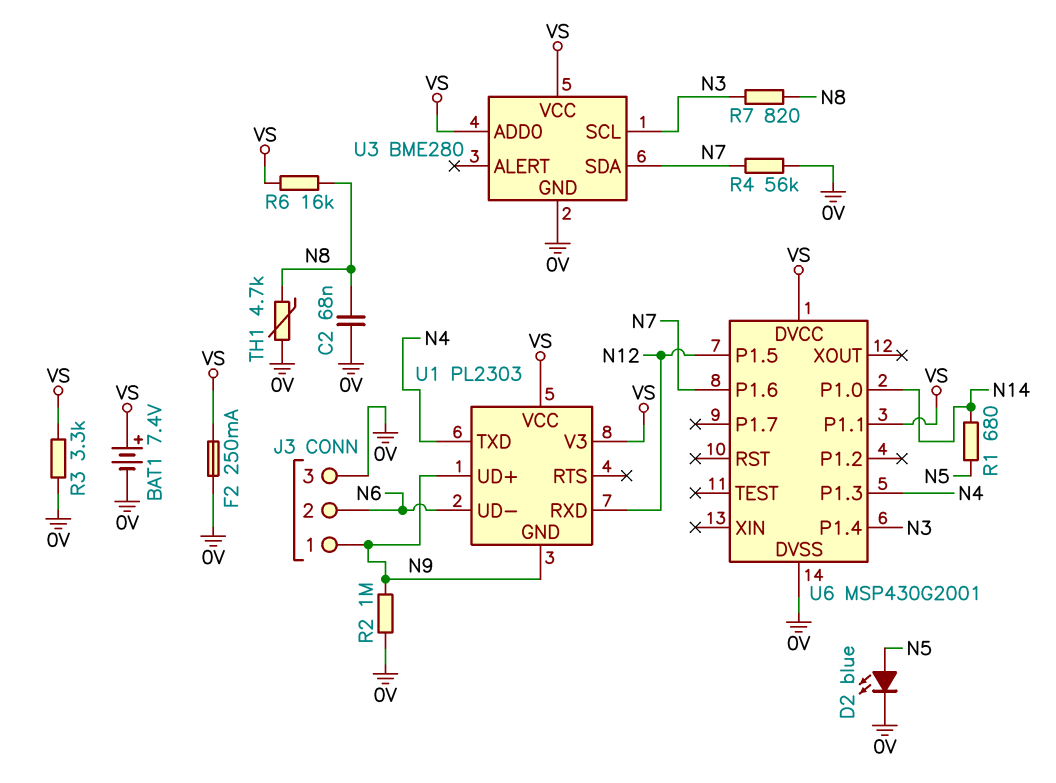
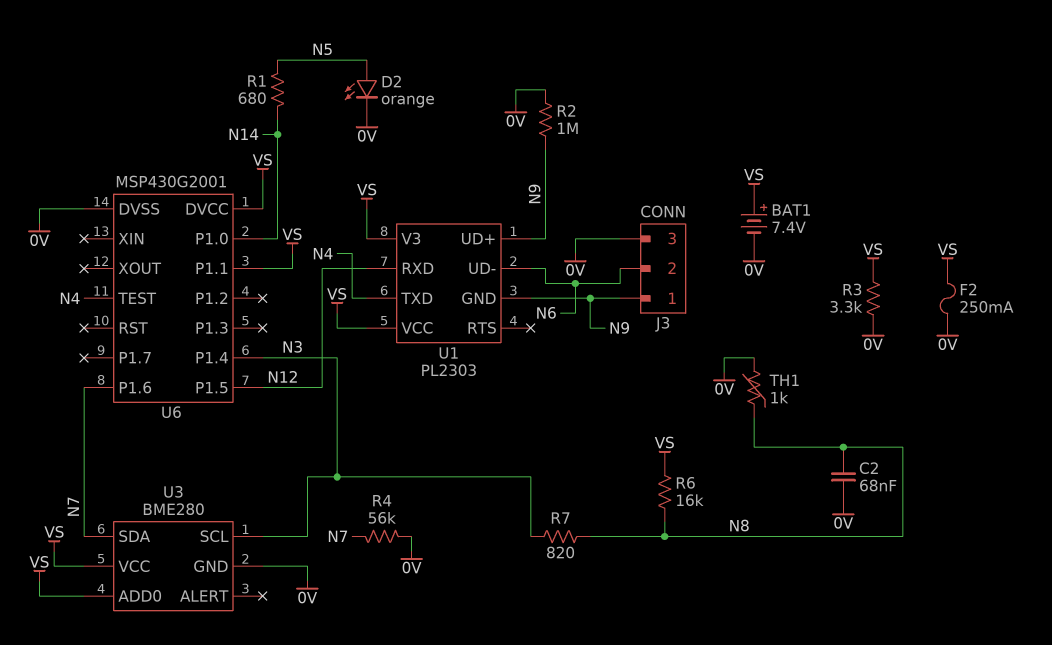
D2: LED blue (A N5, K 0V) -> LED orange (A N5, K 0V)
TH1: 4.7k (0V, N8) -> 1k (0V, N8)
U6 pin P1.3: N4 -> none
U6 pin TEST: none -> N4

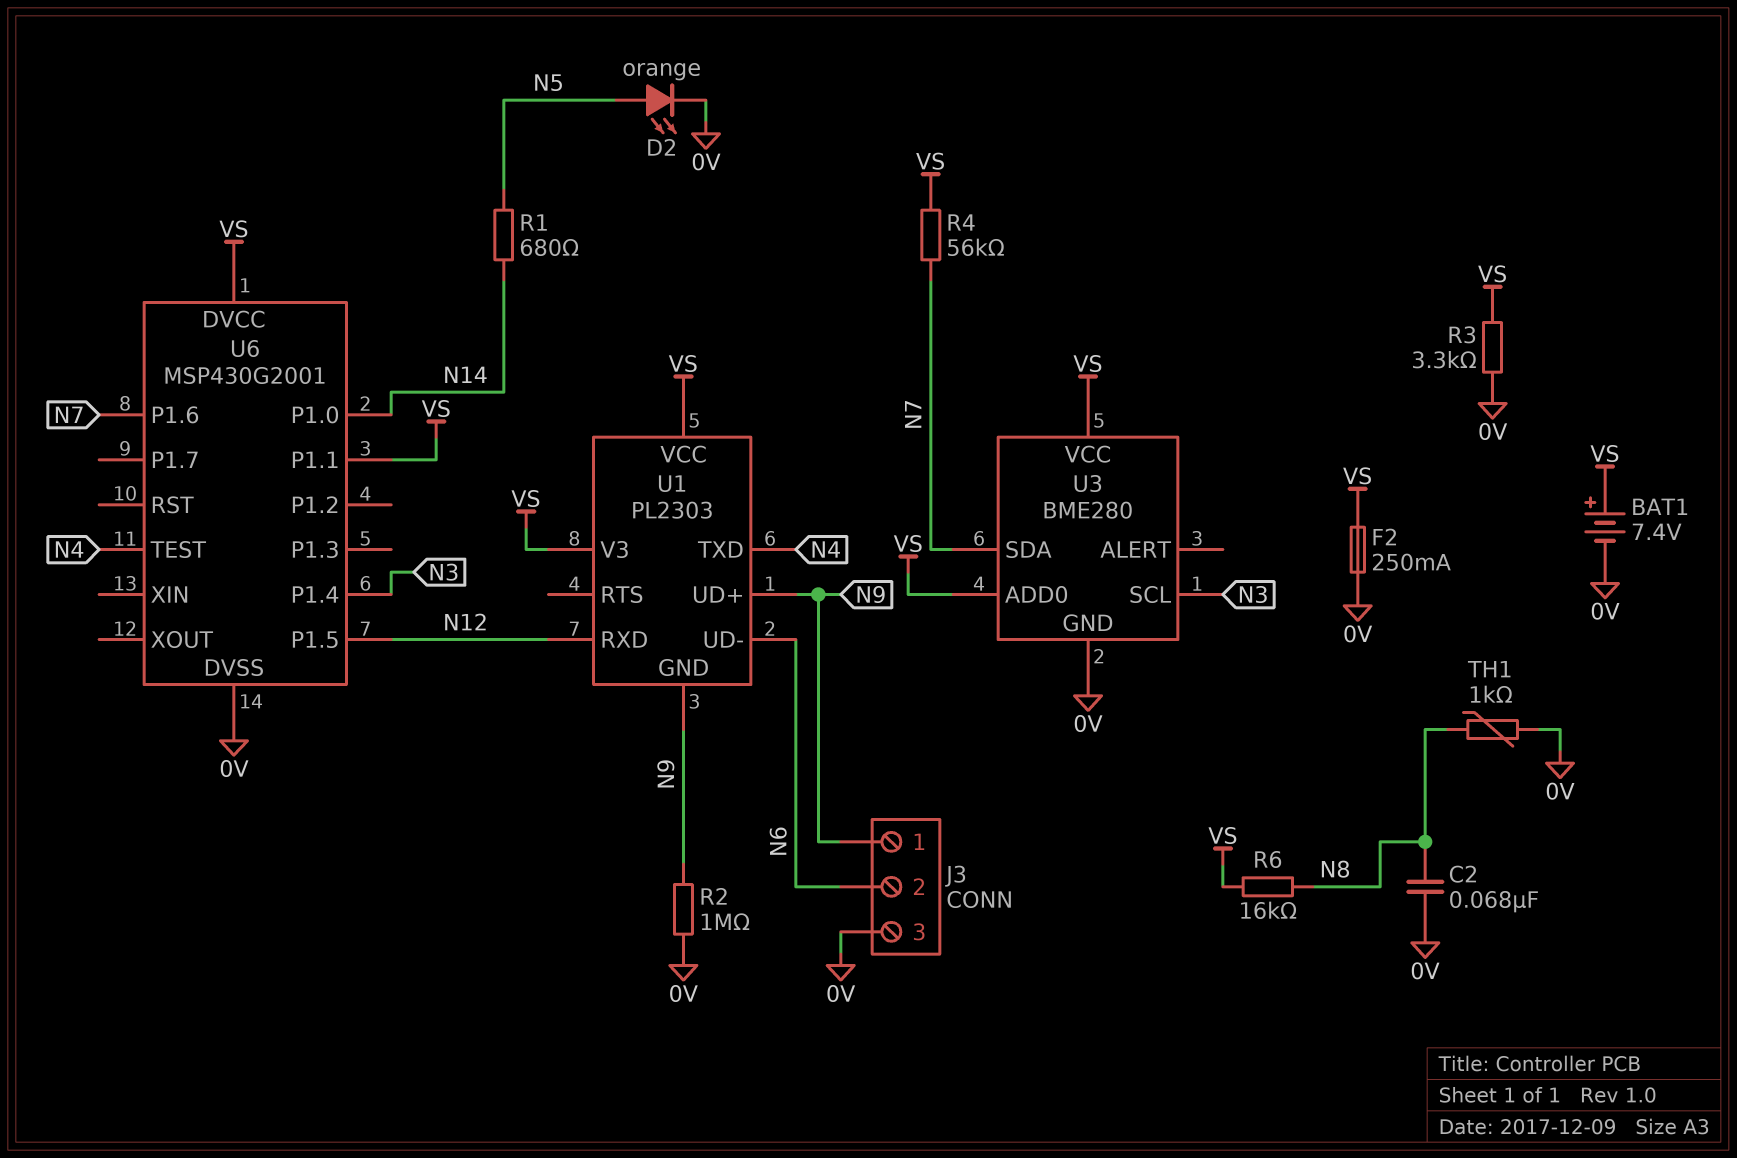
R4: 56k (0V, N7) -> 56k (N7, VS)
R7: 820 (N3, N8) -> none

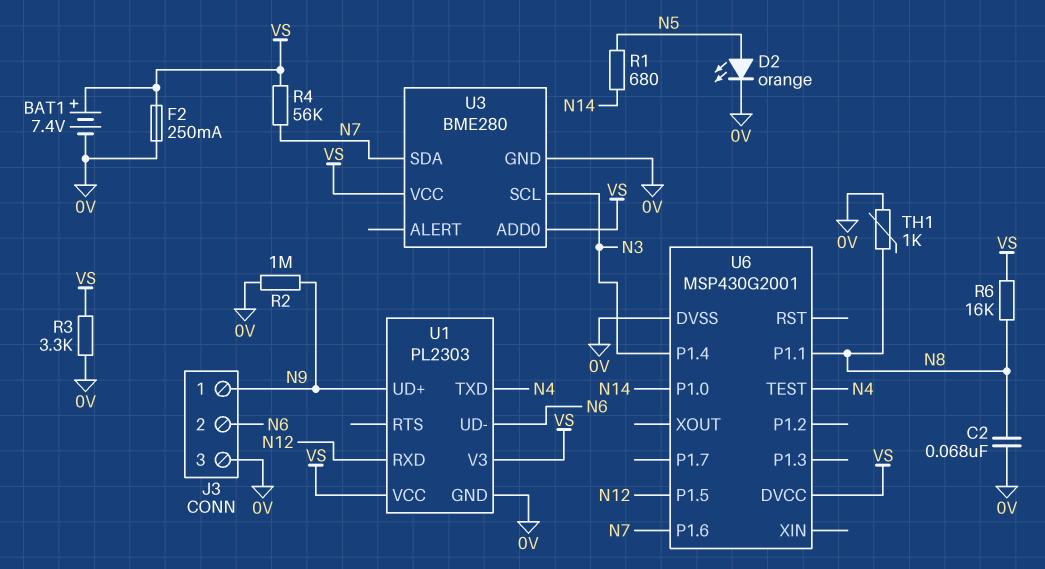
U1 pin GND: N9 -> 0V
U6 pin P1.1: VS -> N8

